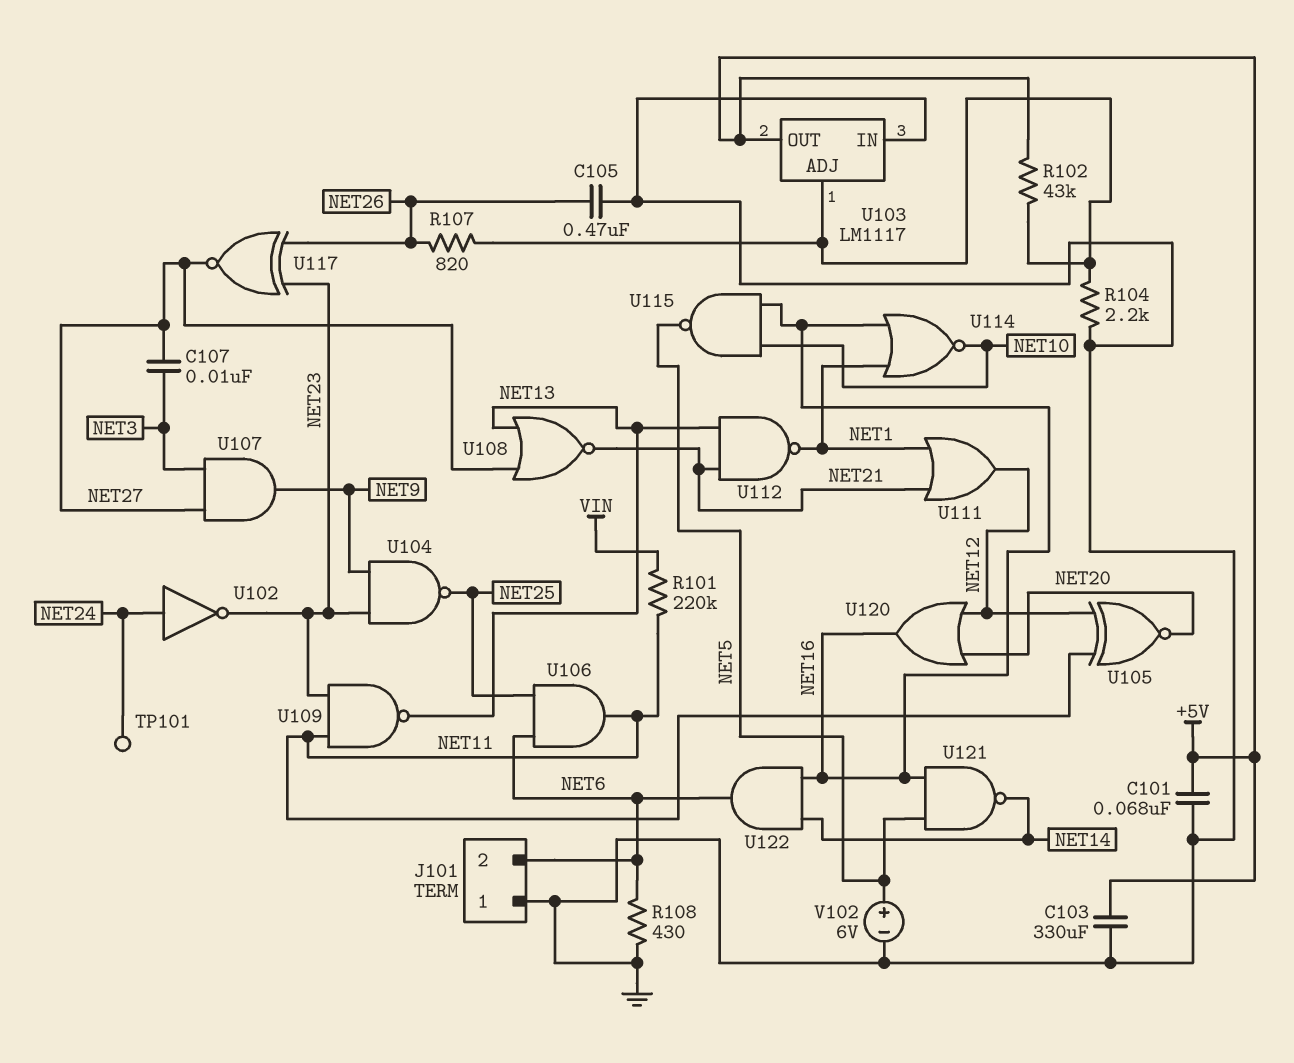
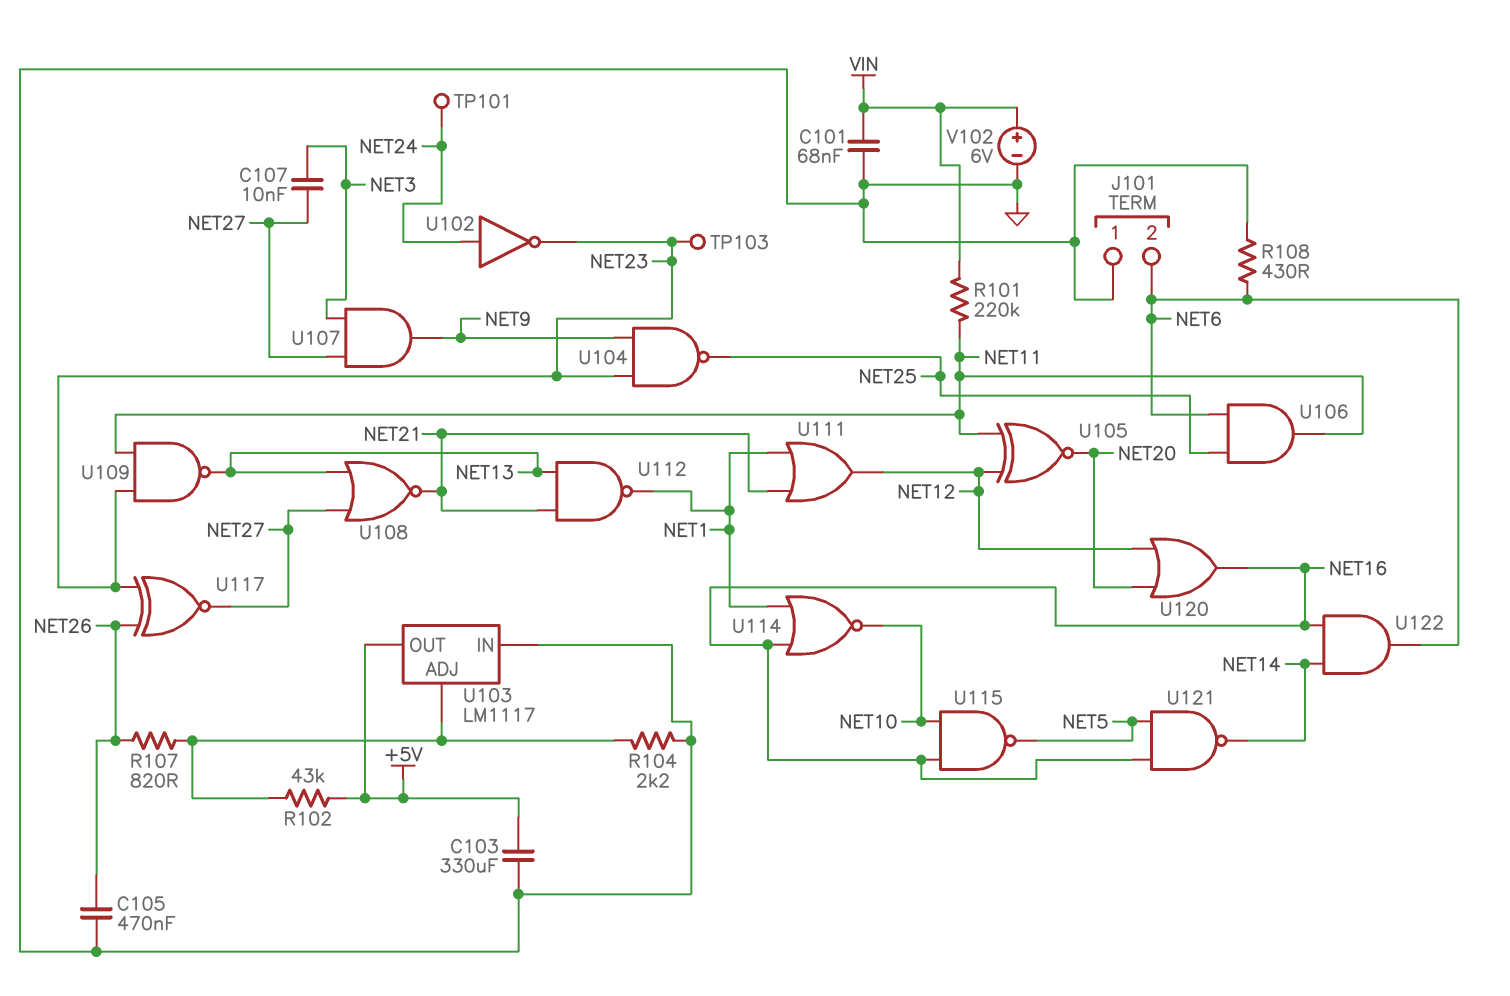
C101: 68nF (+5V, GND) -> 68nF (GND, VIN)
TP103: none -> test point (NET23)
V102: 6V (plus NET5, minus GND) -> 6V (plus VIN, minus GND)

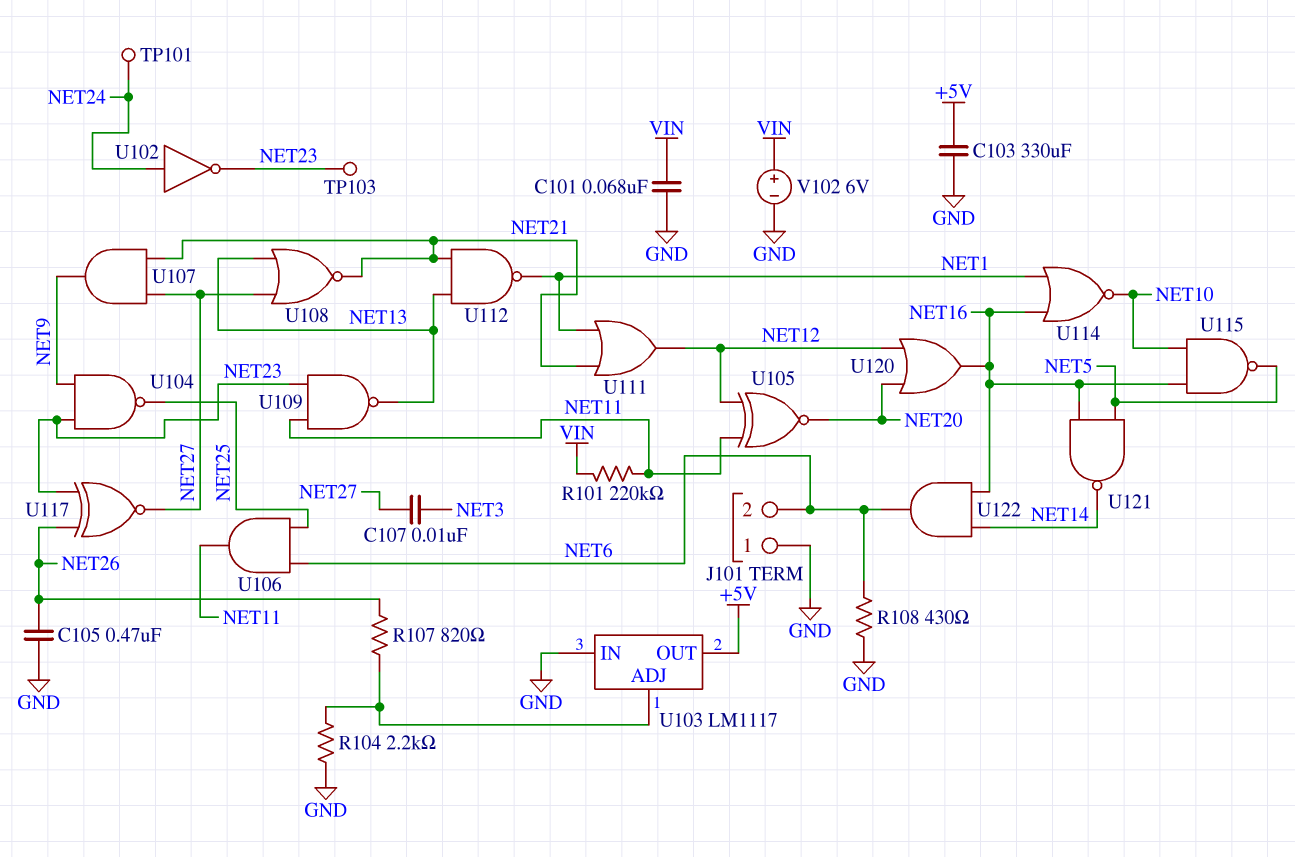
R102: 43k (+5V, U103/ADJ) -> none
U107: AND (in NET3, in NET27, out NET9) -> AND (in NET21, in NET27, out NET9)

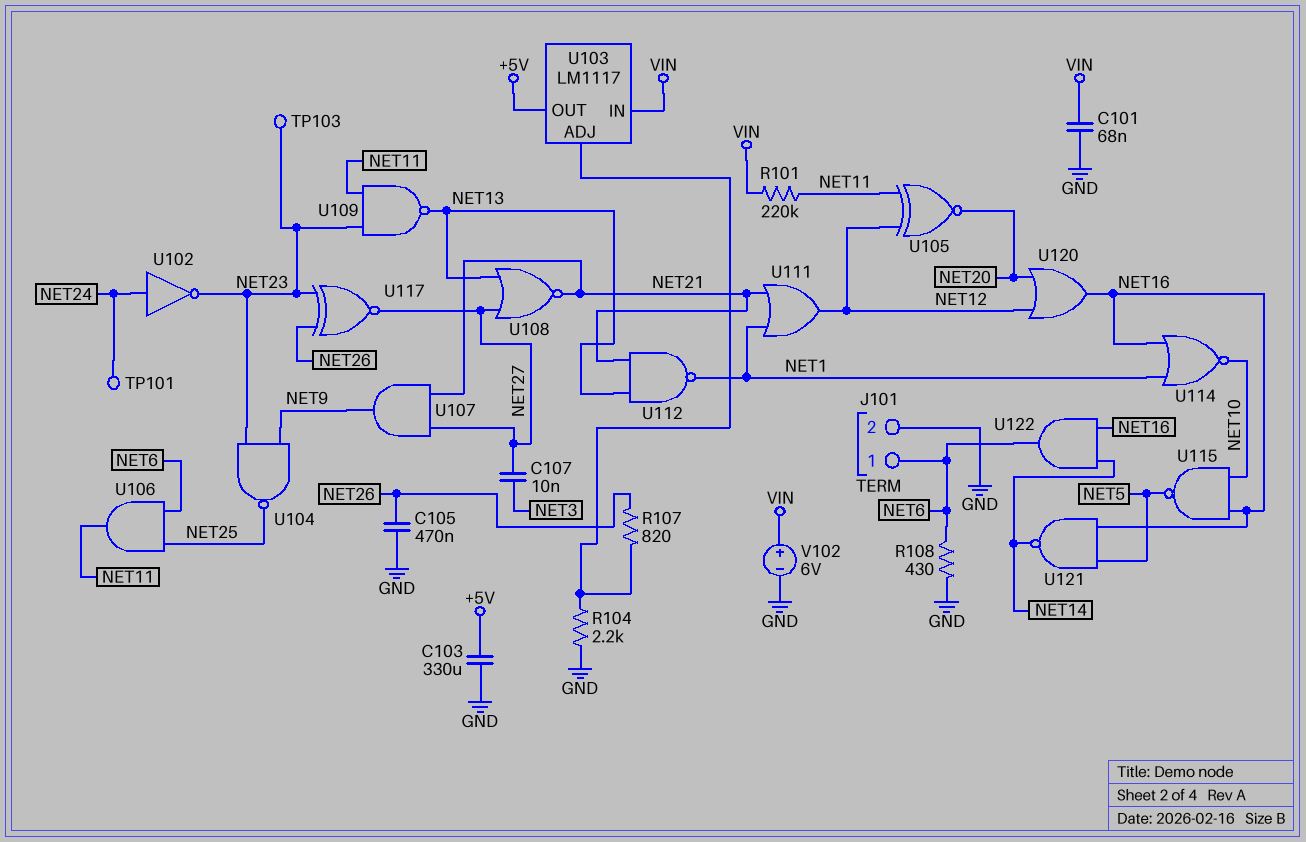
J101 pin 1: GND -> NET6
J101 pin 2: NET6 -> GND
U103 pin IN: GND -> VIN

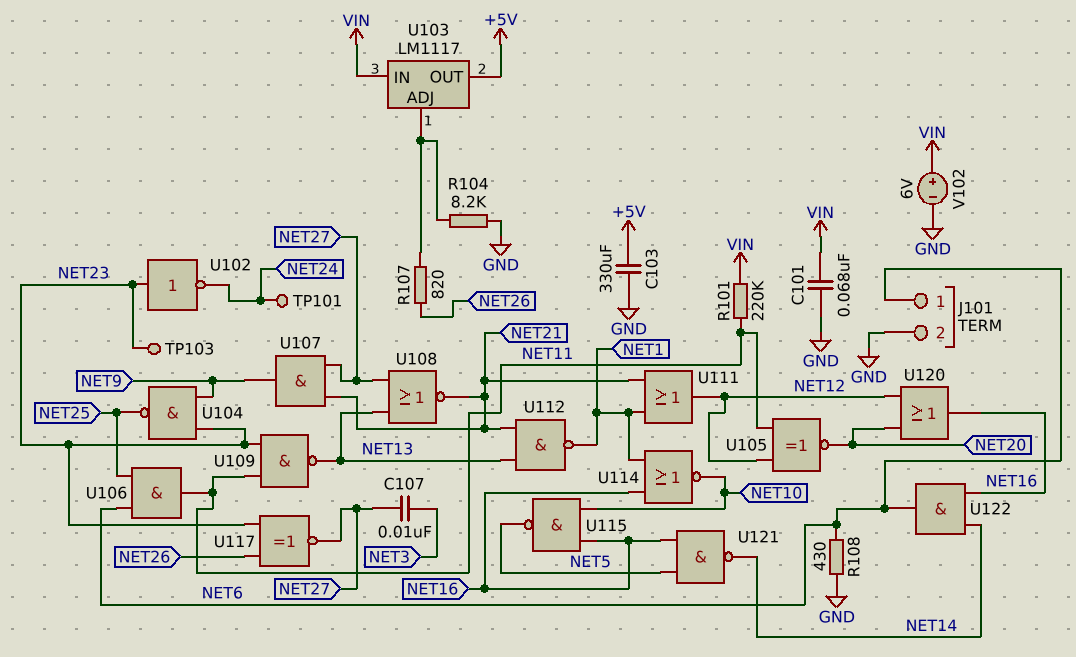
C105: 470nF (GND, NET26) -> none
R104: 2.2k (GND, U103/ADJ) -> 8.2k (GND, U103/ADJ)
U102: NOT (in NET24, out NET23) -> NOT (in NET23, out NET24)

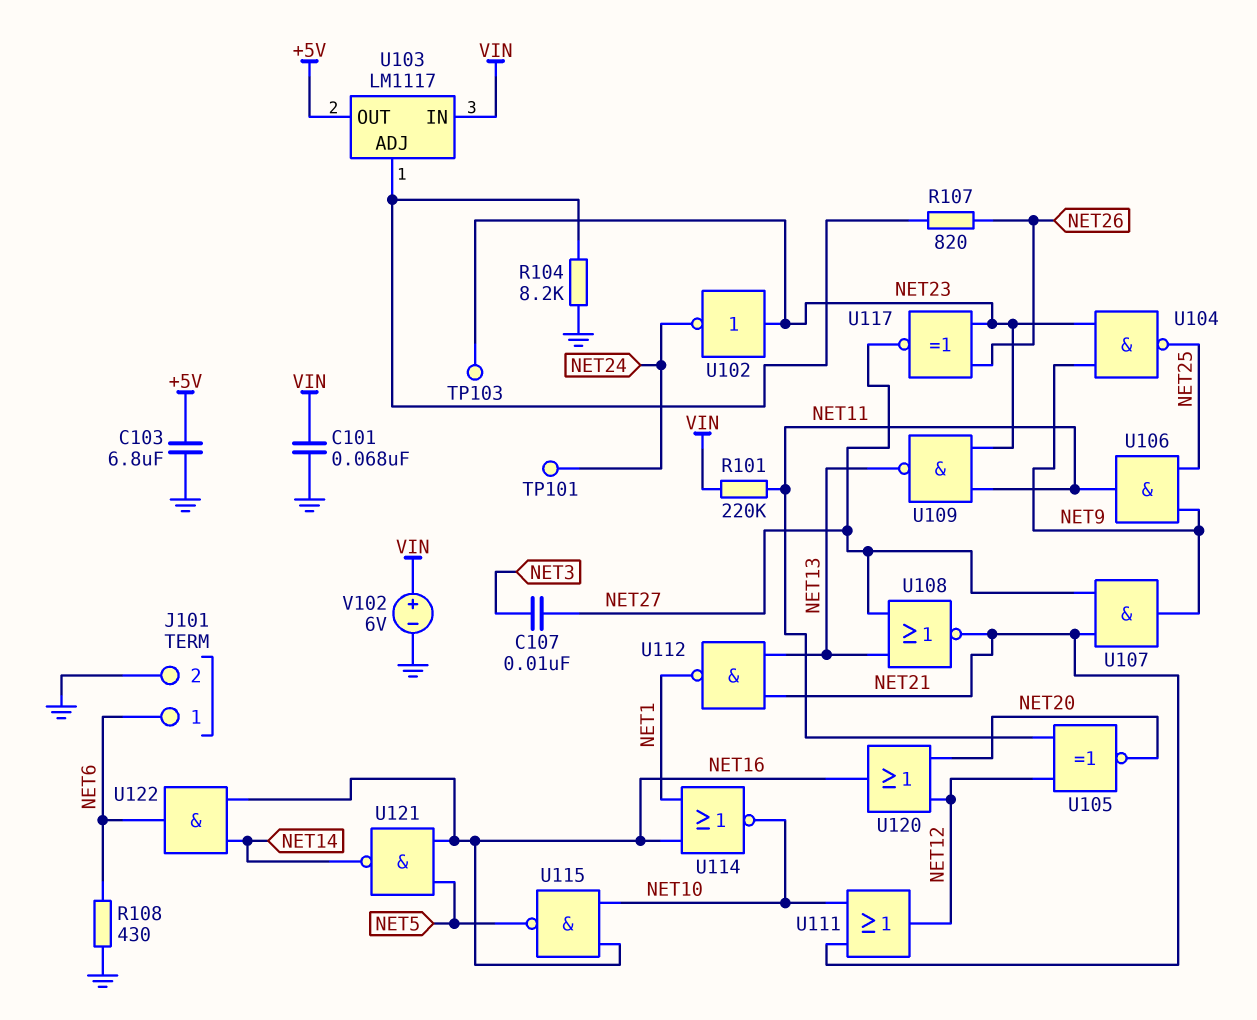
C103: 330uF (+5V, GND) -> 6.8uF (+5V, GND)
U106: AND (in NET6, in NET25, out NET11) -> AND (in NET9, in NET25, out NET11)
U111: OR (in NET1, in NET21, out NET12) -> OR (in NET10, in NET21, out NET12)

